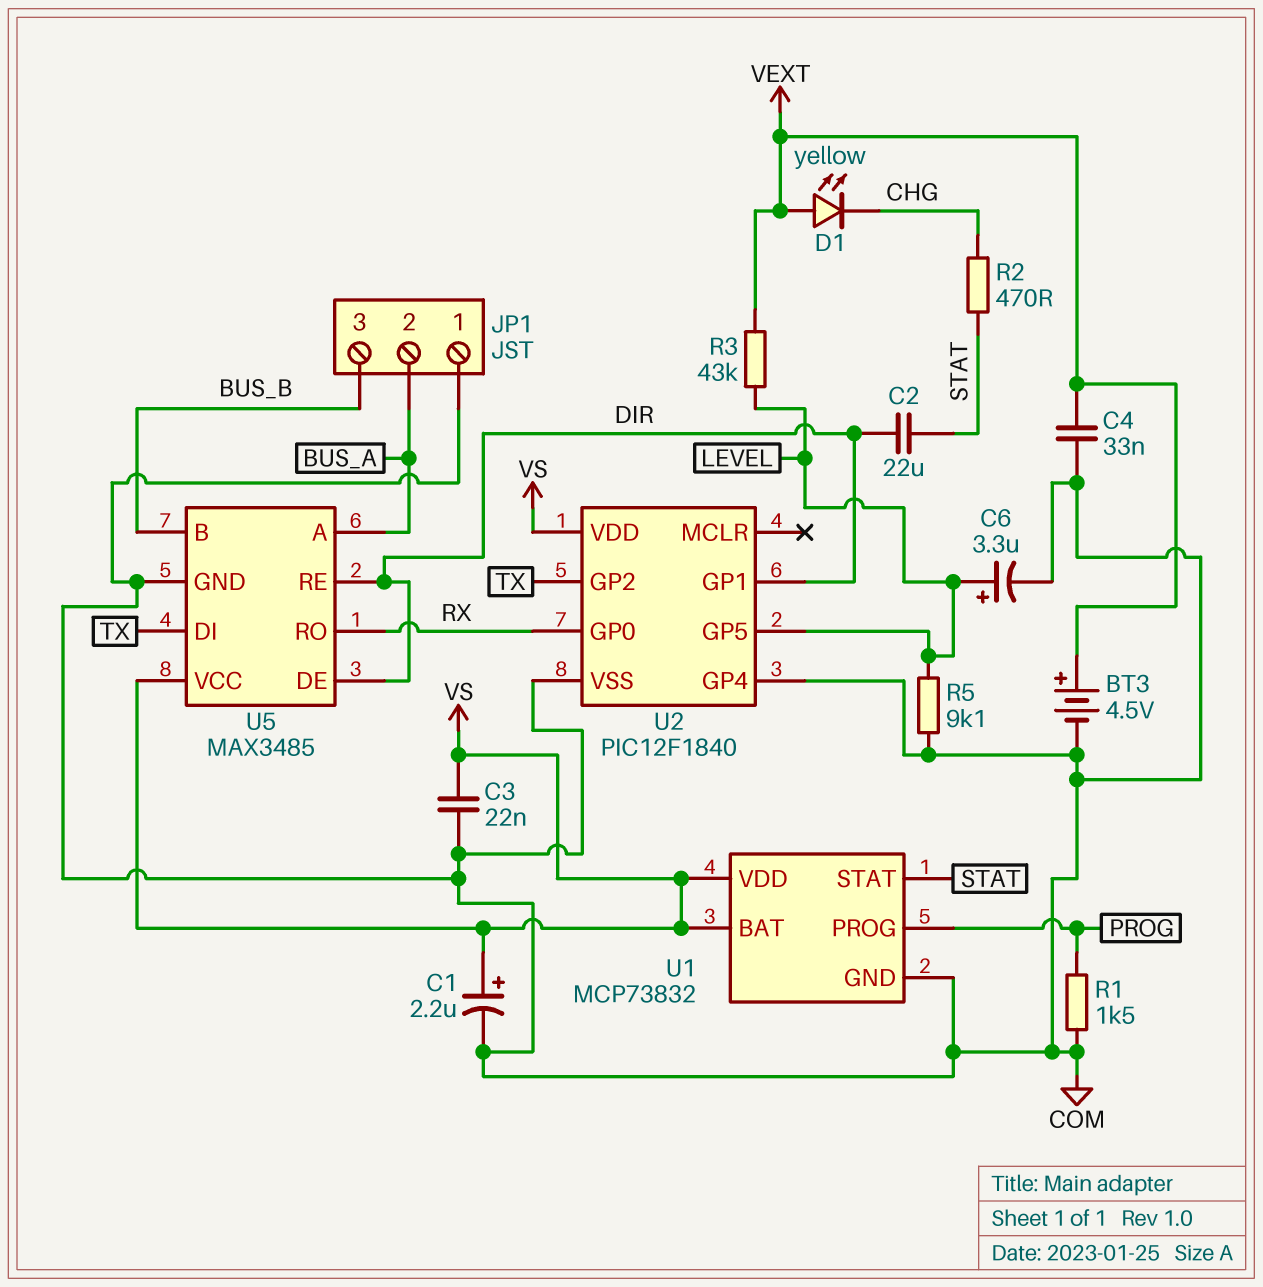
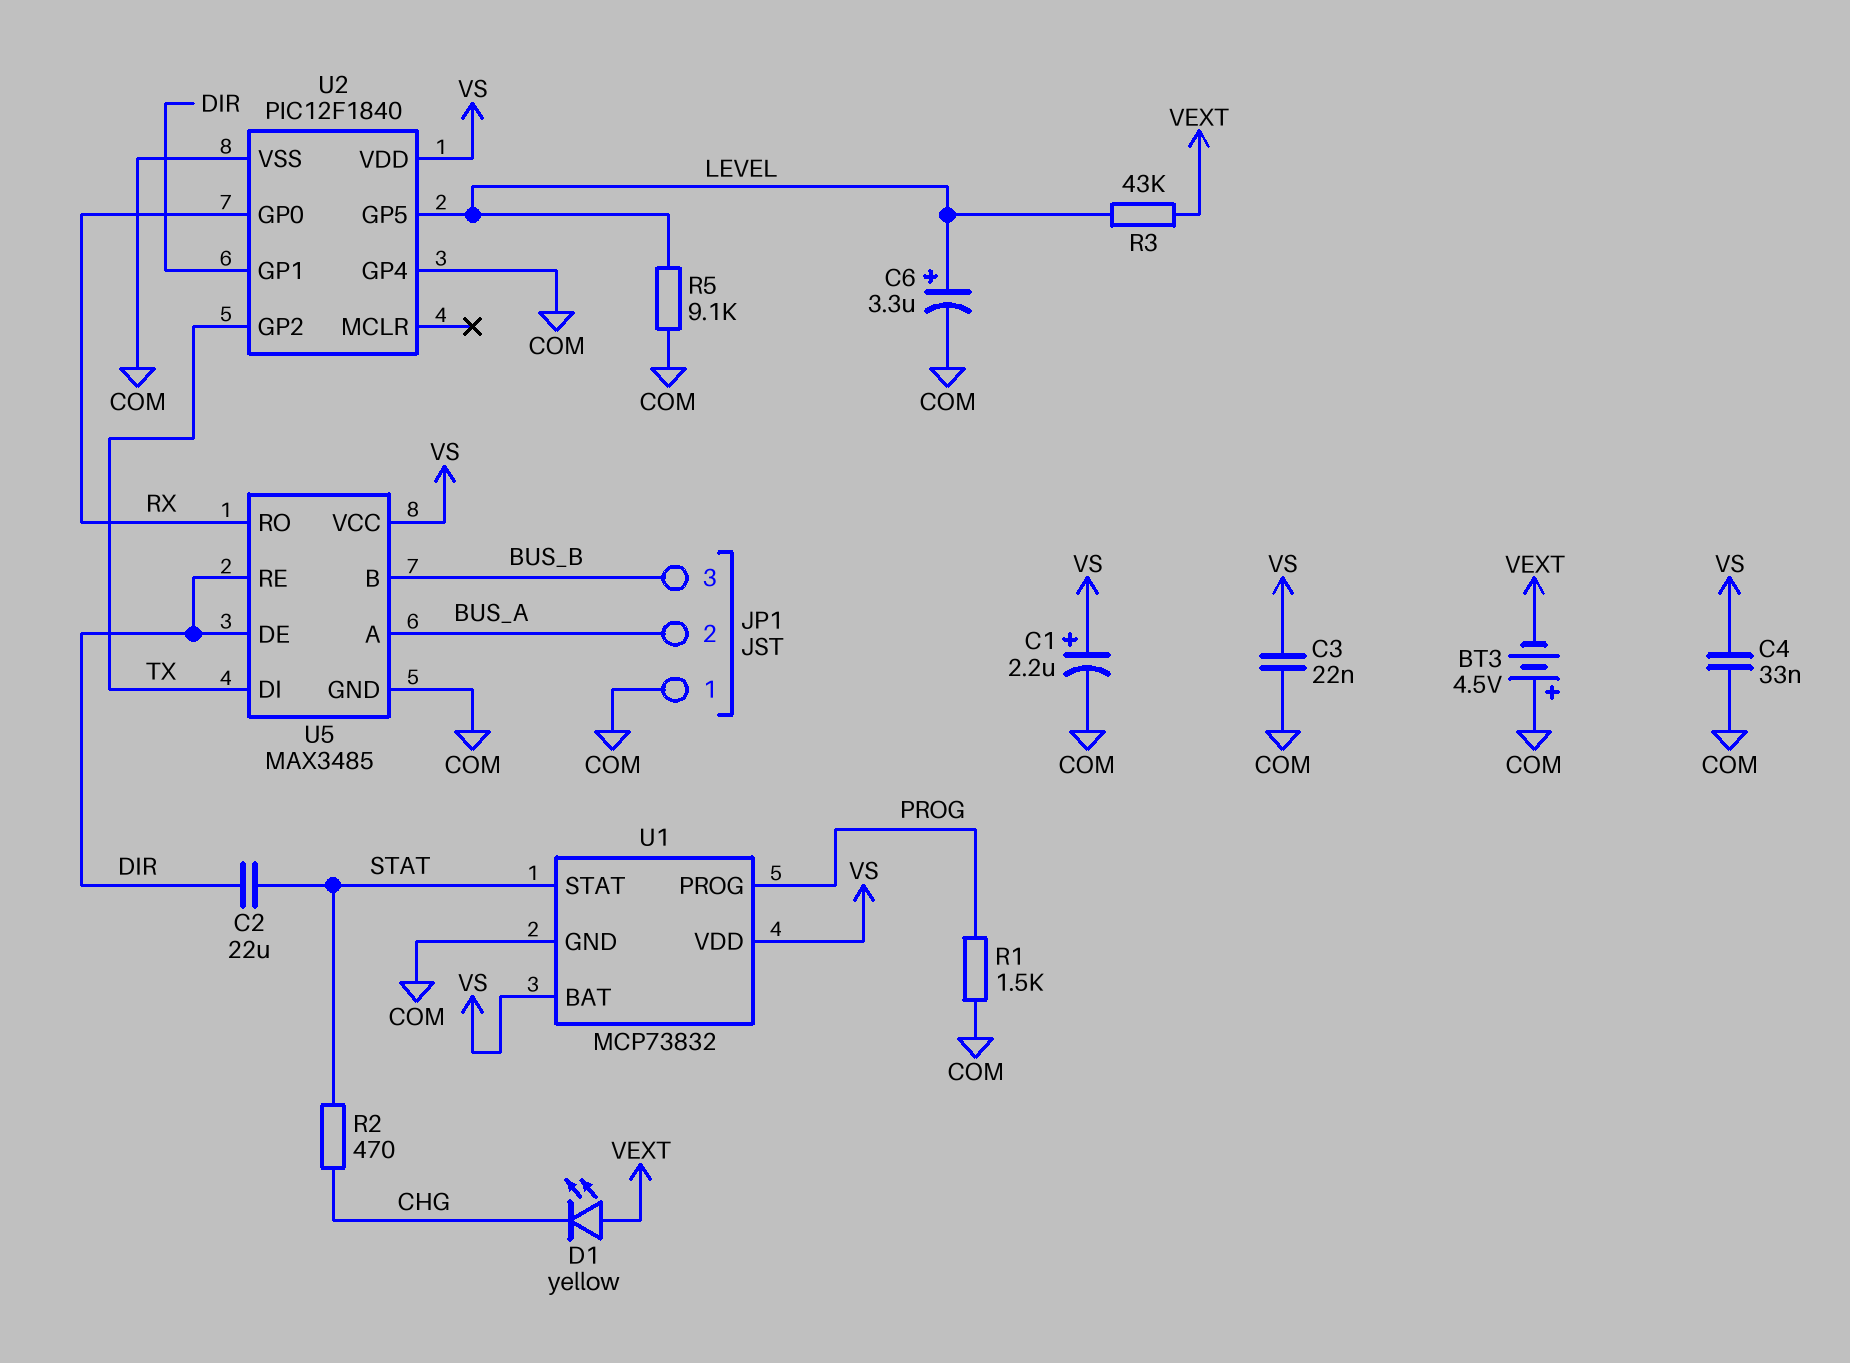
BT3: 4.5V (plus VEXT, minus COM) -> 4.5V (plus COM, minus VEXT)
C4: 33nF (COM, VEXT) -> 33nF (COM, VS)

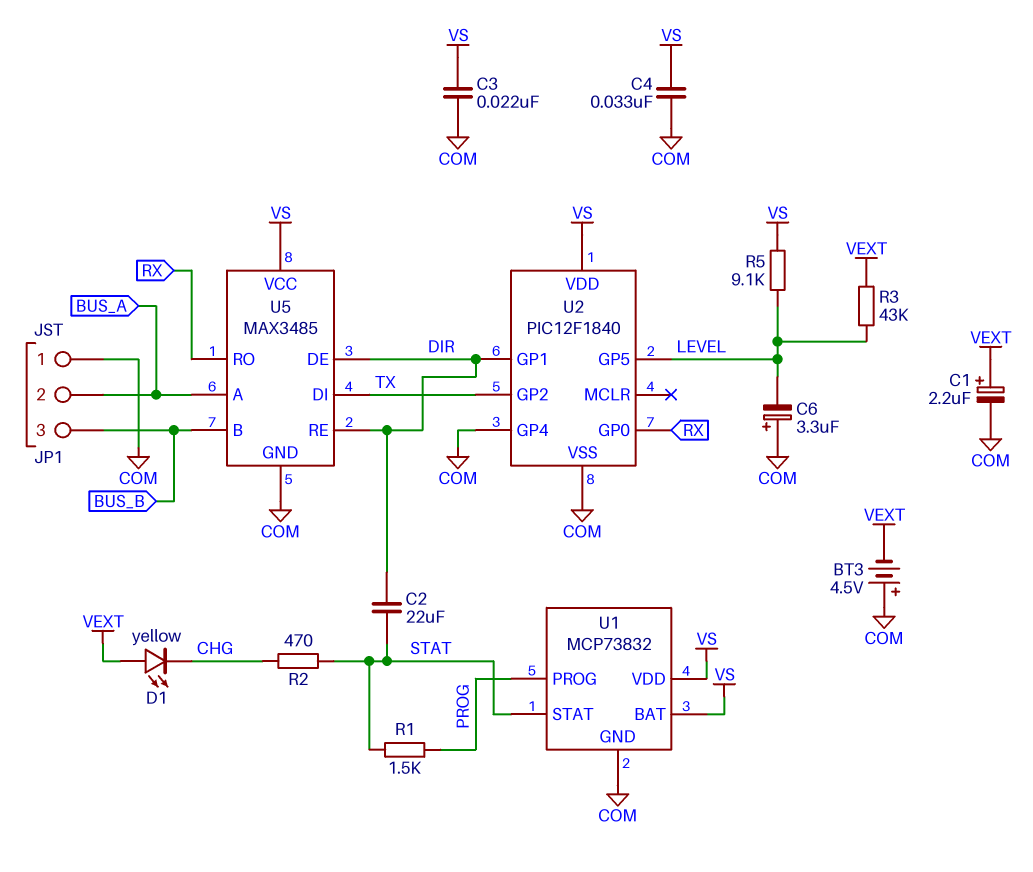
C1: 2.2uF (plus VS, minus COM) -> 2.2uF (plus VEXT, minus COM)
C6: 3.3uF (plus LEVEL, minus COM) -> 3.3uF (plus COM, minus LEVEL)
R1: 1.5k (COM, PROG) -> 1.5k (PROG, STAT)
R5: 9.1k (COM, LEVEL) -> 9.1k (LEVEL, VS)

